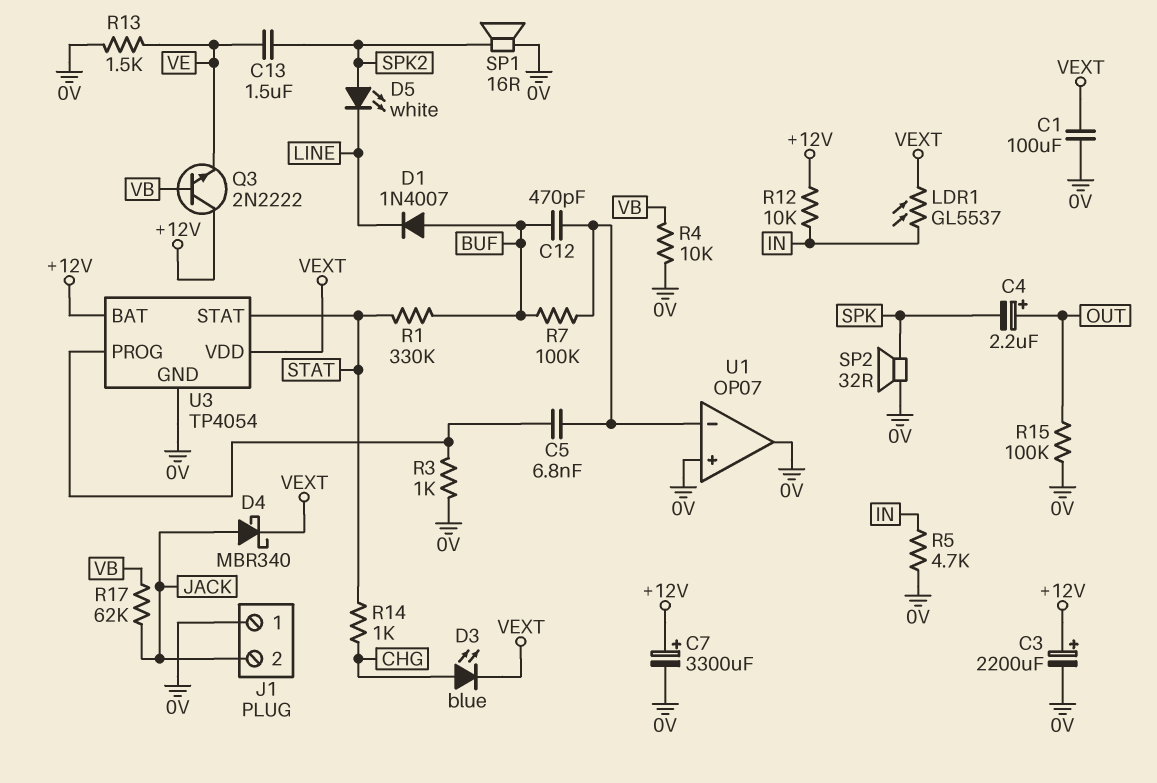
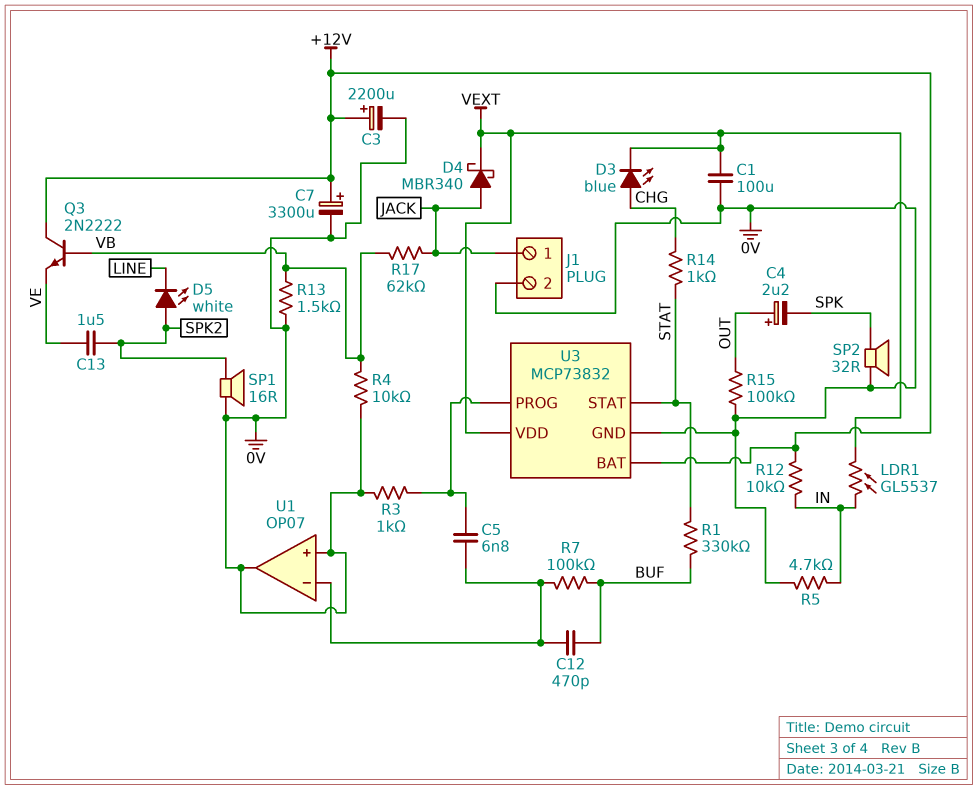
D1: diode 1N4007 (A BUF, K LINE) -> none
J1 pin 1: 0V -> JACK
J1 pin 2: JACK -> 0V
R13: 1.5k (0V, VE) -> 1.5k (0V, VB)
U3: TP4054 -> MCP73832

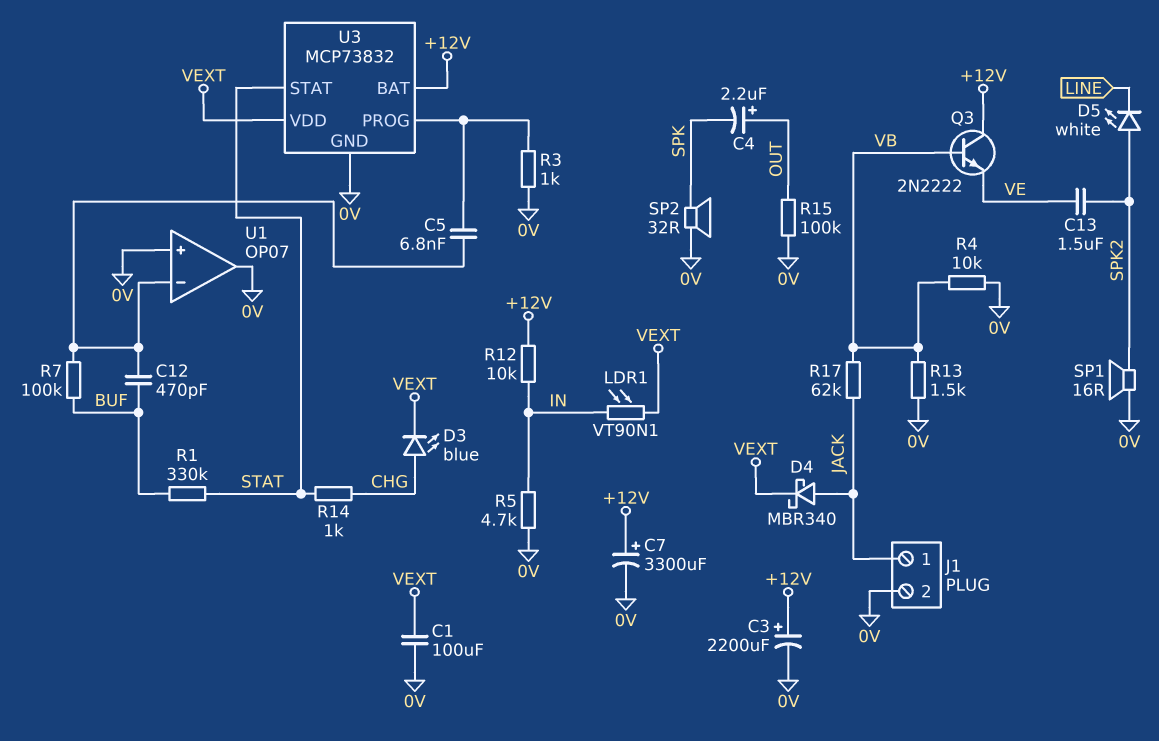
LDR1: GL5537 (IN, VEXT) -> VT90N1 (IN, VEXT)

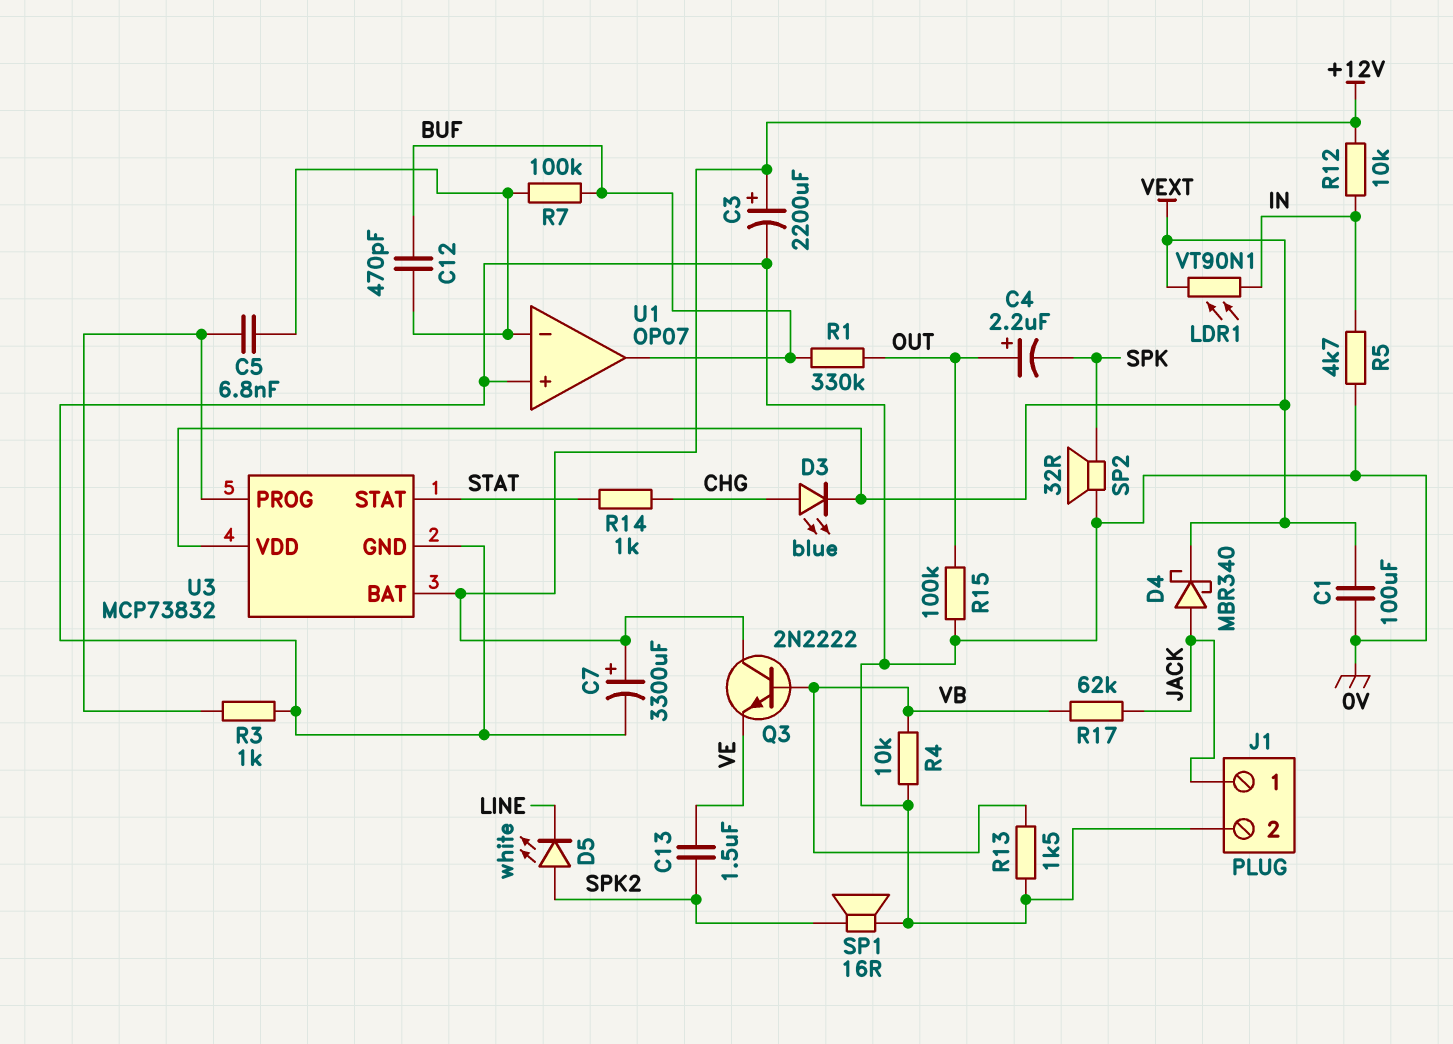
R1: 330k (BUF, STAT) -> 330k (BUF, OUT)
U1 pin out: 0V -> BUF

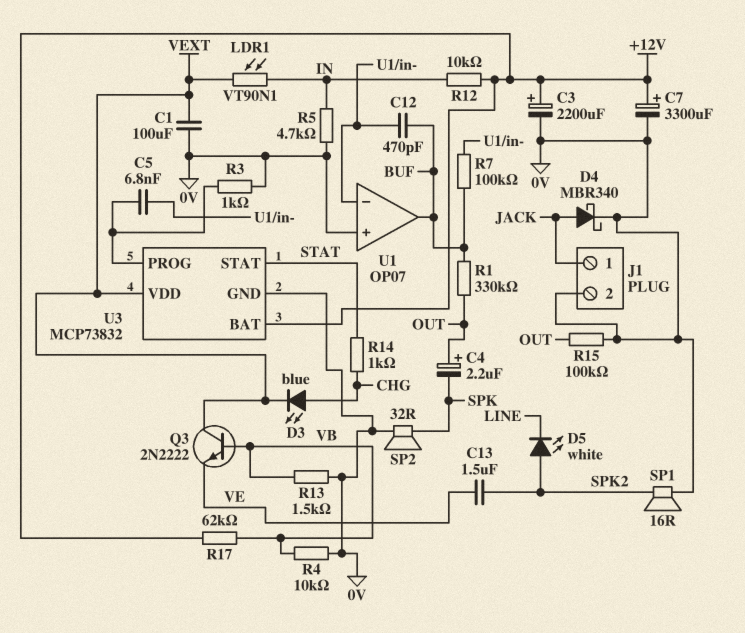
D4: schottky MBR340 (A JACK, K VEXT) -> schottky MBR340 (A JACK, K 0V)
Q3: NPN 2N2222 (B VB, C +12V, E VE) -> NPN 2N2222 (B VB, C VEXT, E VE)
R17: 62k (JACK, VB) -> 62k (+12V, VB)

